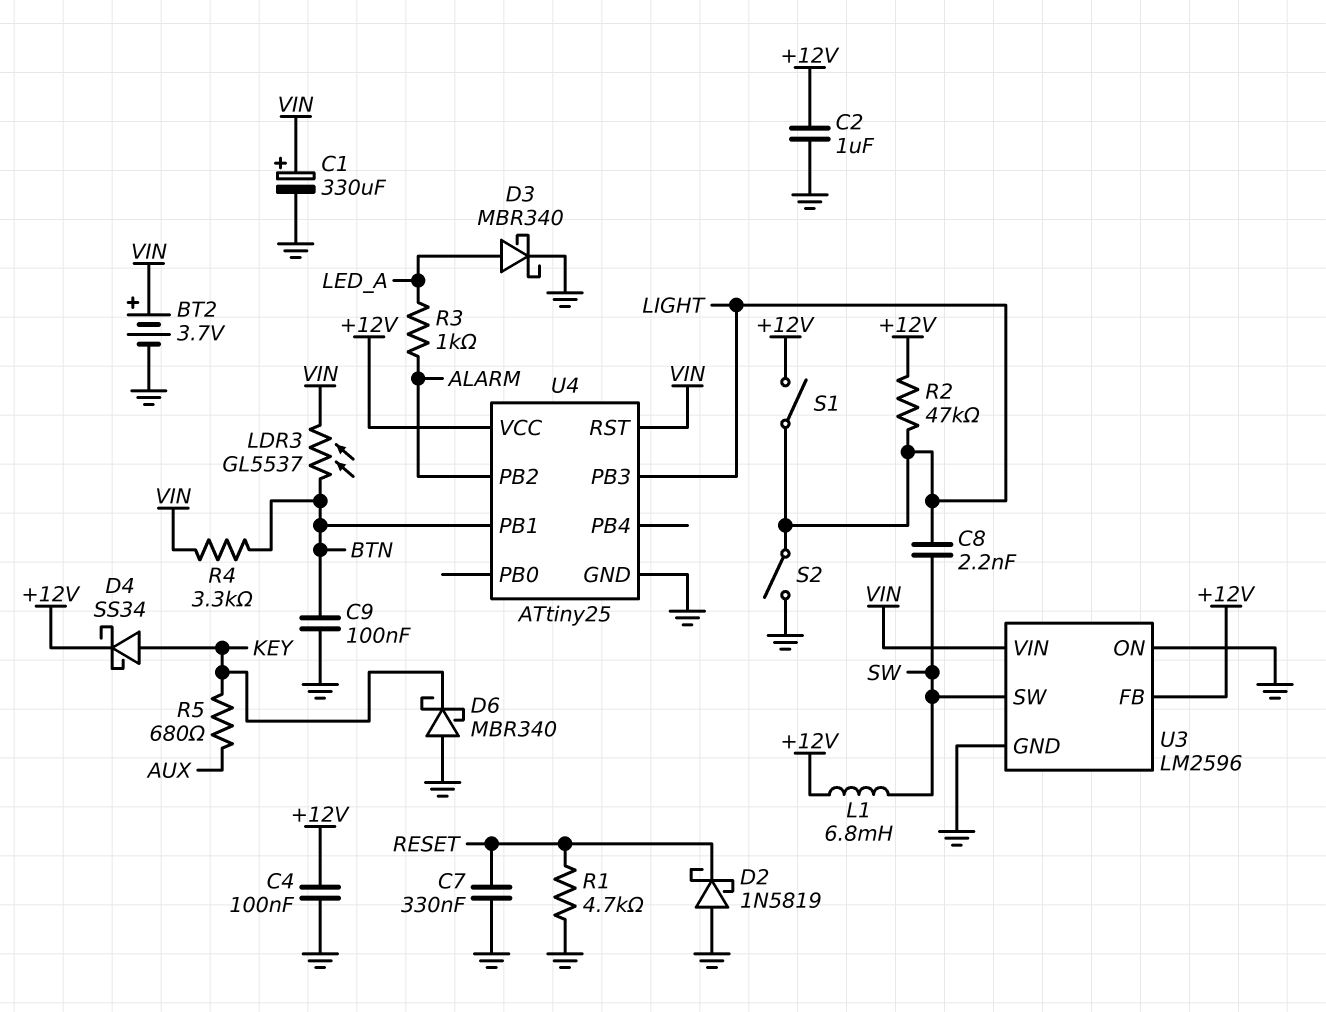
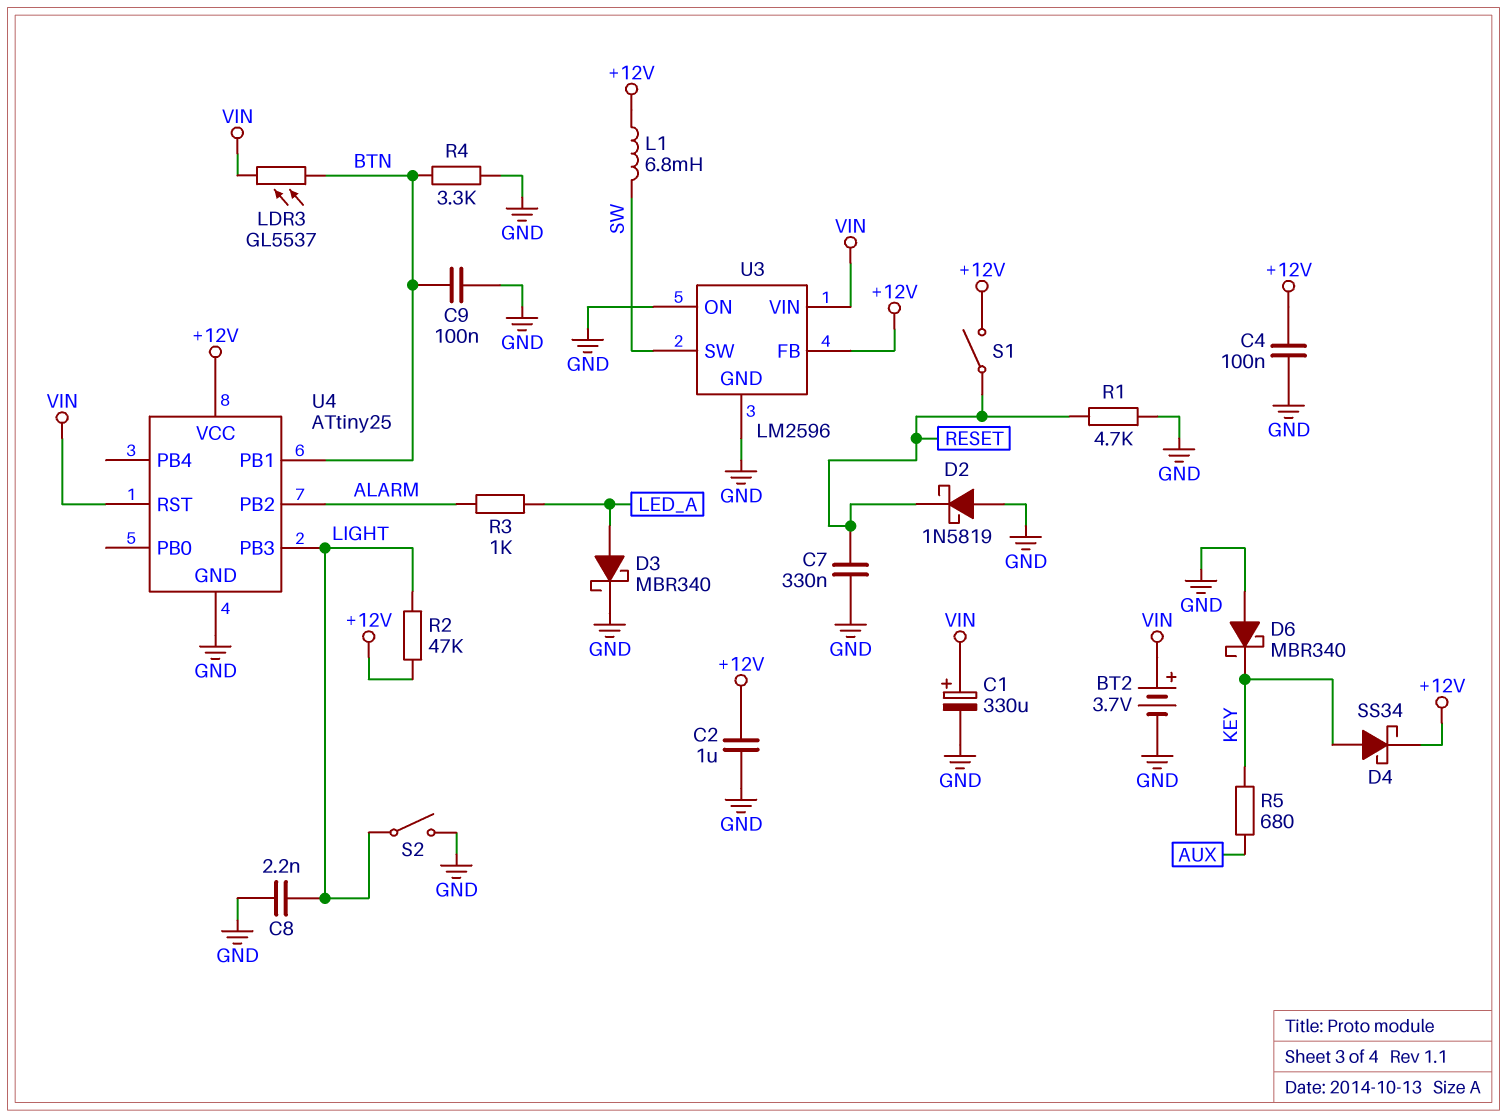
C8: 2.2nF (LIGHT, SW) -> 2.2nF (GND, LIGHT)
R4: 3.3k (BTN, VIN) -> 3.3k (BTN, GND)
S1: switch (+12V, LIGHT) -> switch (+12V, RESET)

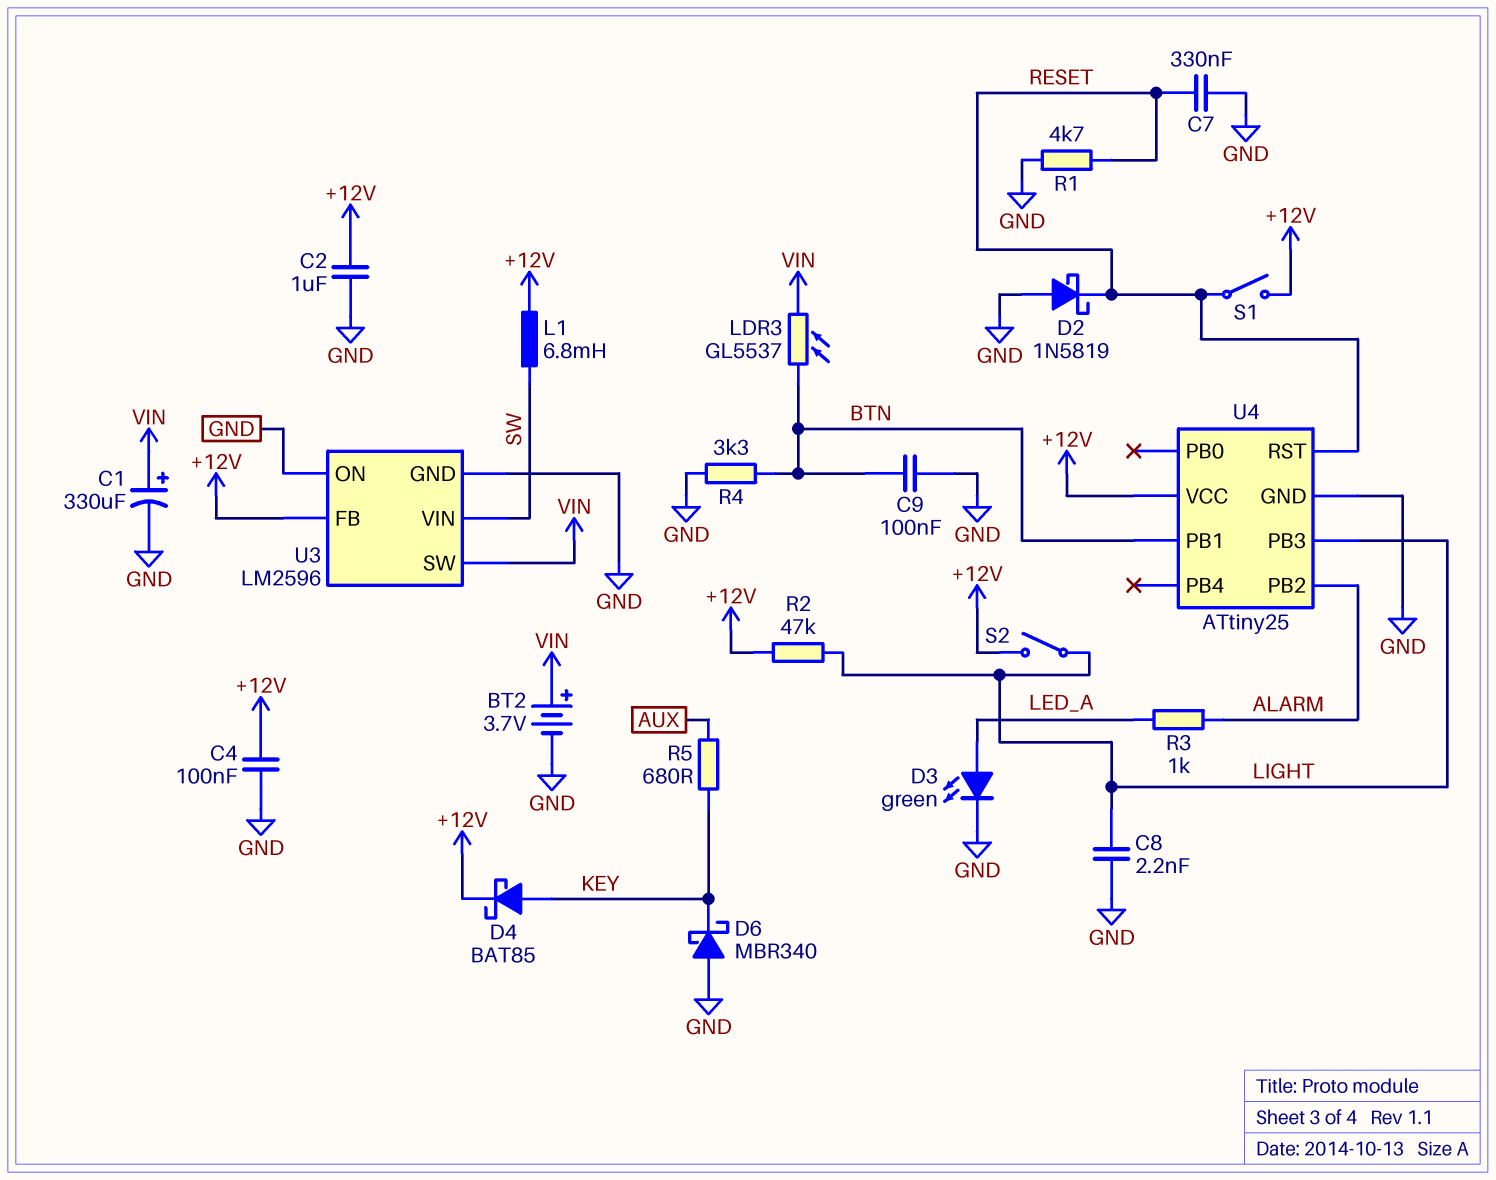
D3: schottky MBR340 (A LED_A, K GND) -> LED green (A LED_A, K GND)
D4: schottky SS34 (A KEY, K +12V) -> schottky BAT85 (A KEY, K +12V)
S2: switch (GND, LIGHT) -> switch (+12V, LIGHT)
U3 pin SW: SW -> VIN
U3 pin VIN: VIN -> SW
U4 pin RST: VIN -> RESET

